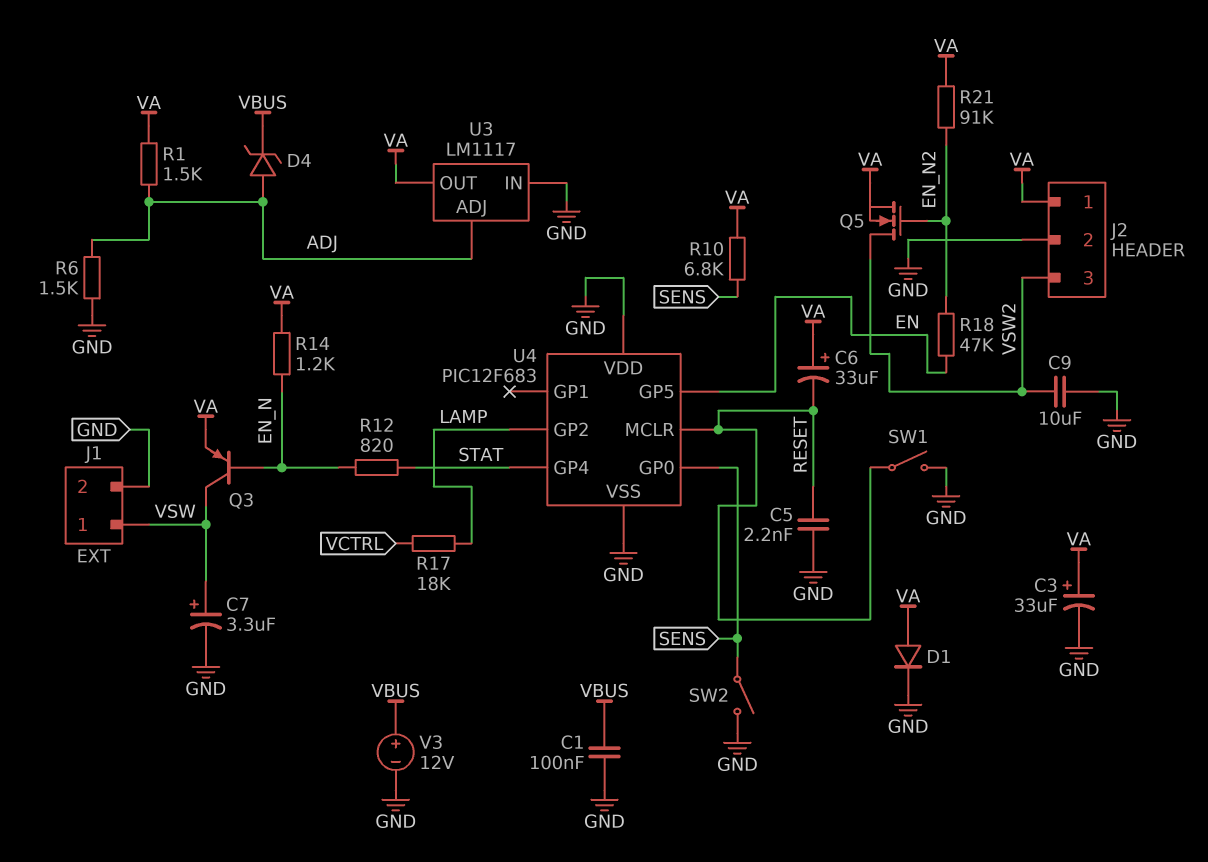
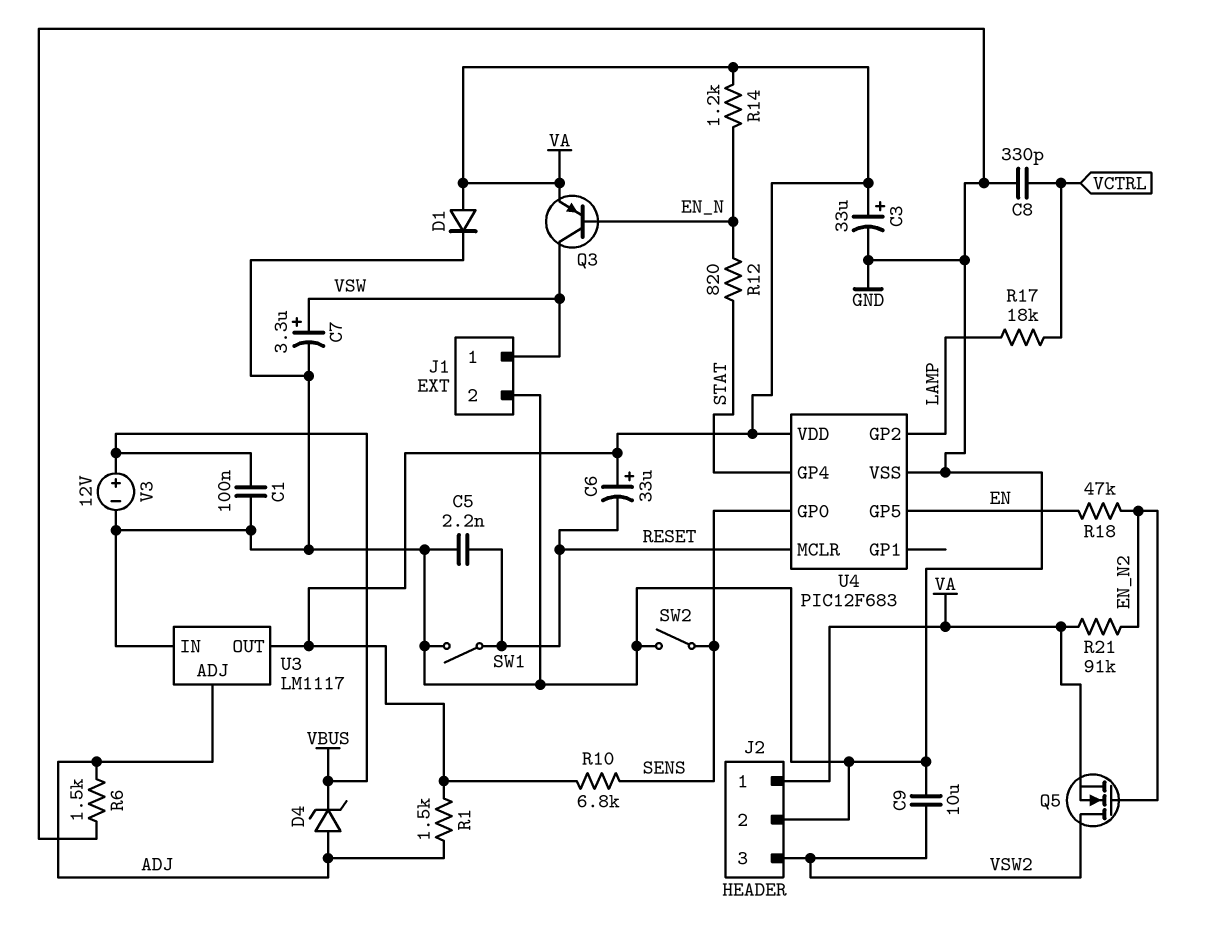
C8: none -> 330pF (GND, VCTRL)
U4 pin VDD: GND -> VA

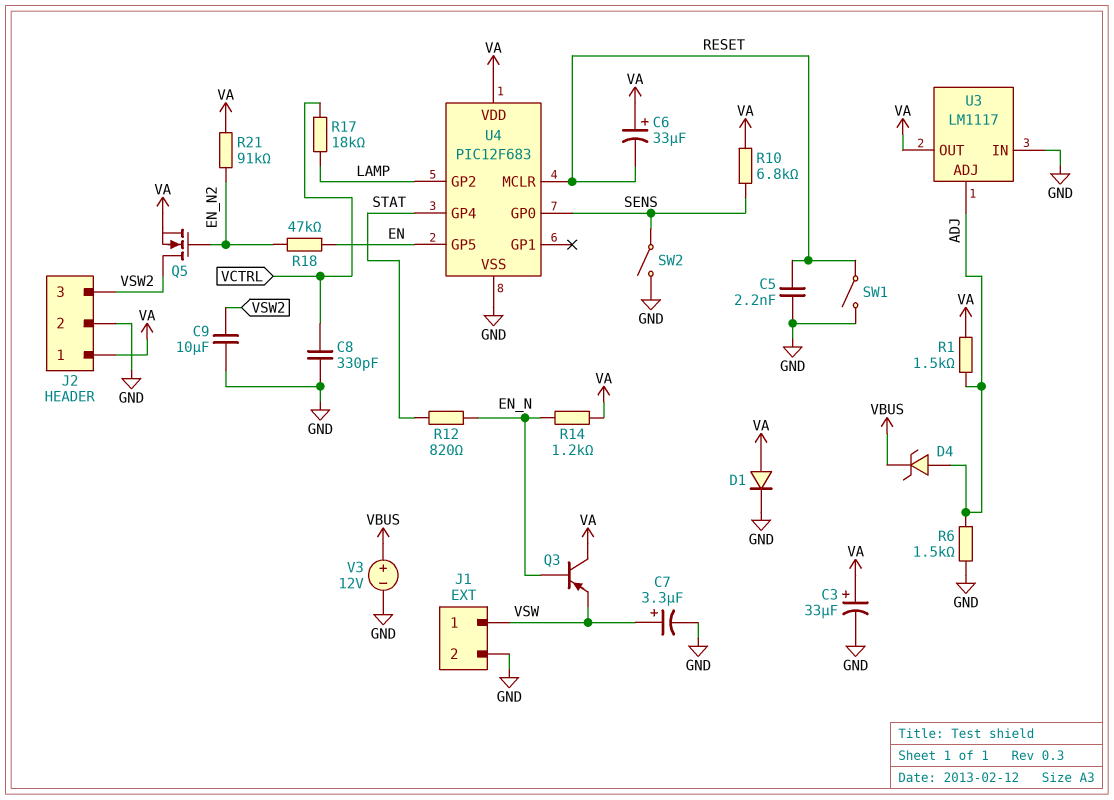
C1: 100nF (GND, VBUS) -> none
Q3: PNP (B EN_N, C VSW, E VA) -> PNP (B EN_N, C VA, E VSW)

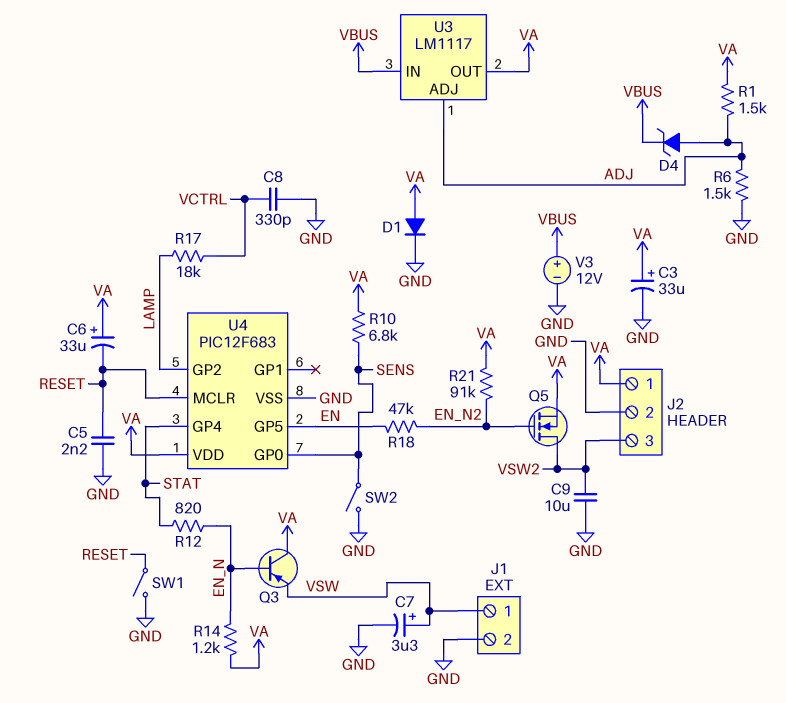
U3 pin IN: GND -> VBUS

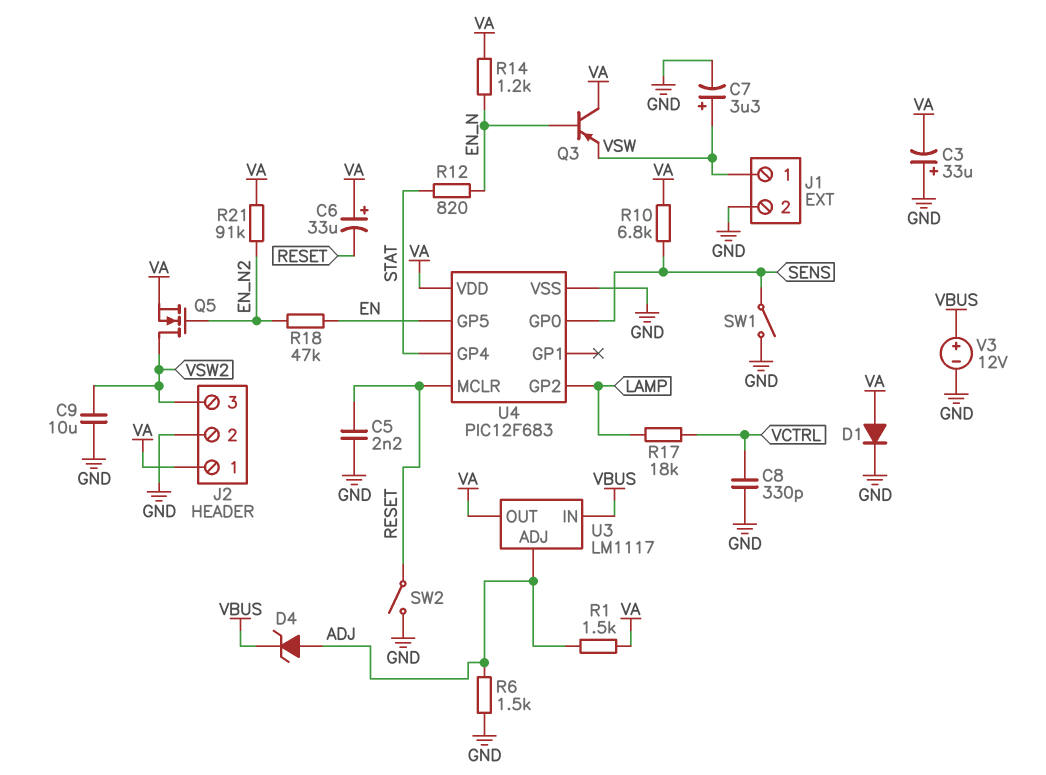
C3: 33uF (plus VA, minus GND) -> 33uF (plus GND, minus VA)
SW1: switch (GND, RESET) -> switch (GND, SENS)
SW2: switch (GND, SENS) -> switch (GND, RESET)

